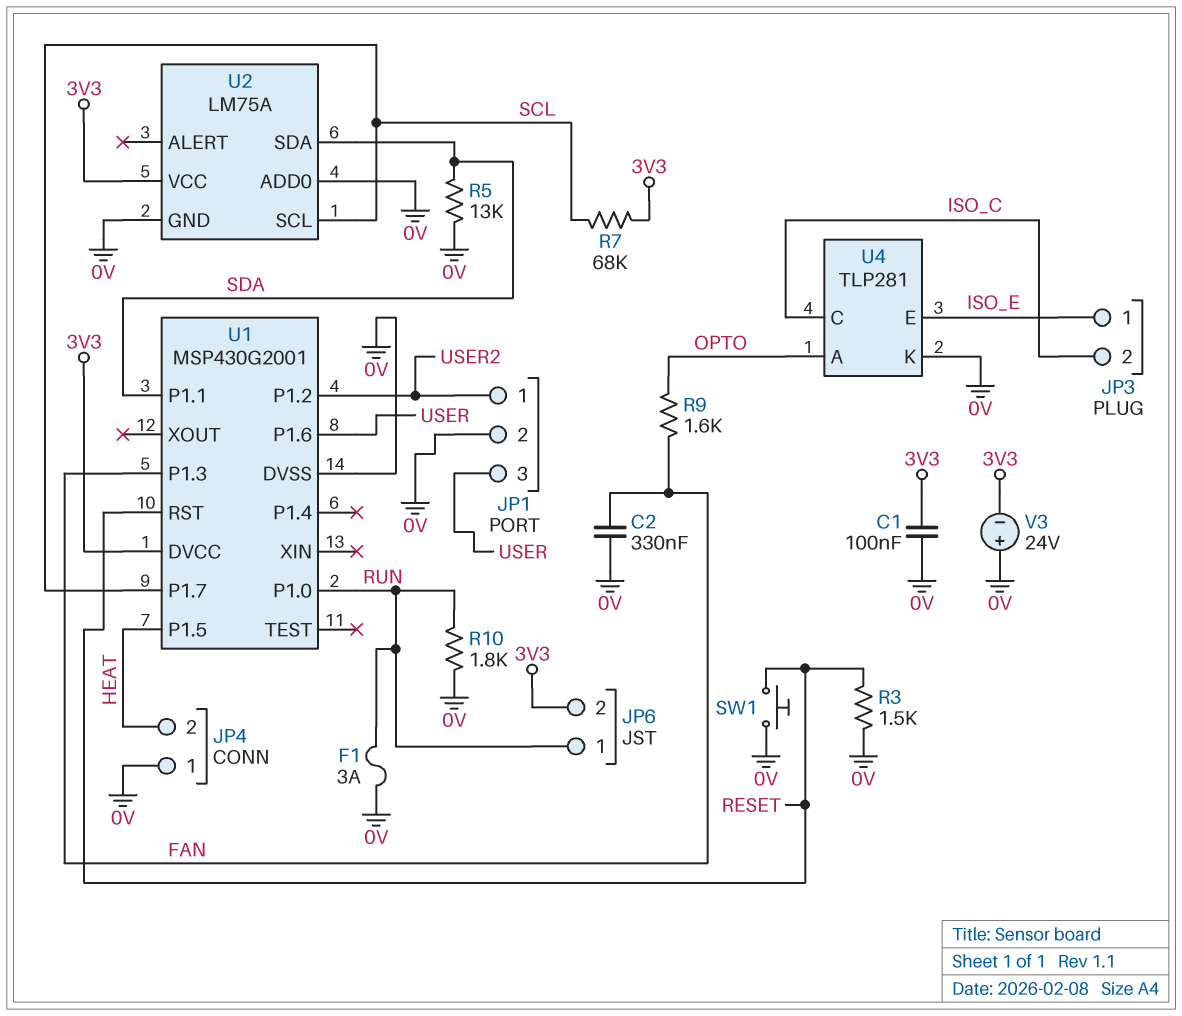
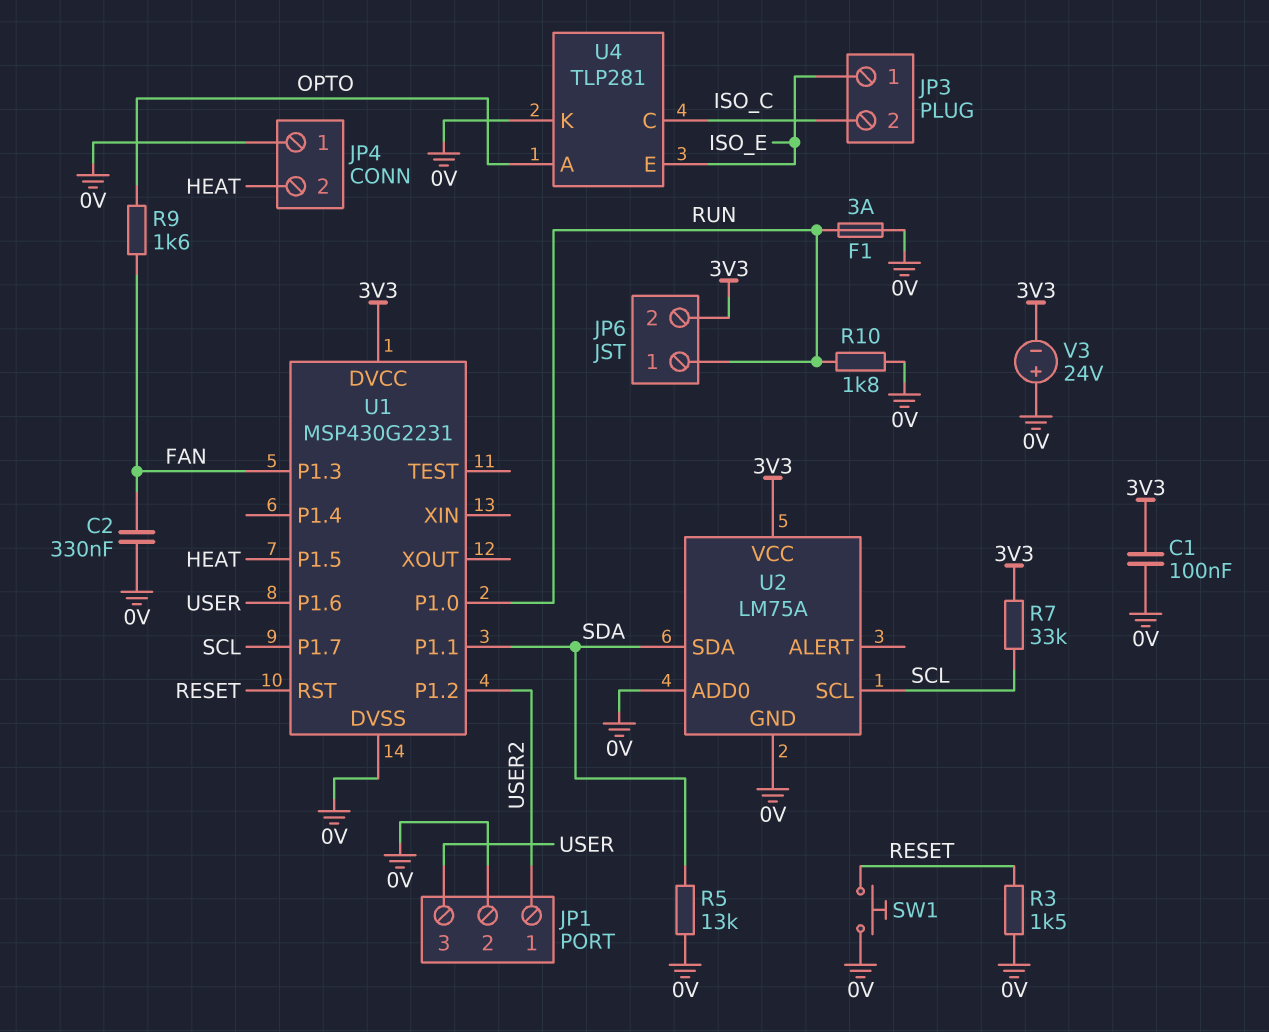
R7: 68k (3V3, SCL) -> 33k (3V3, SCL)
U1: MSP430G2001 -> MSP430G2231

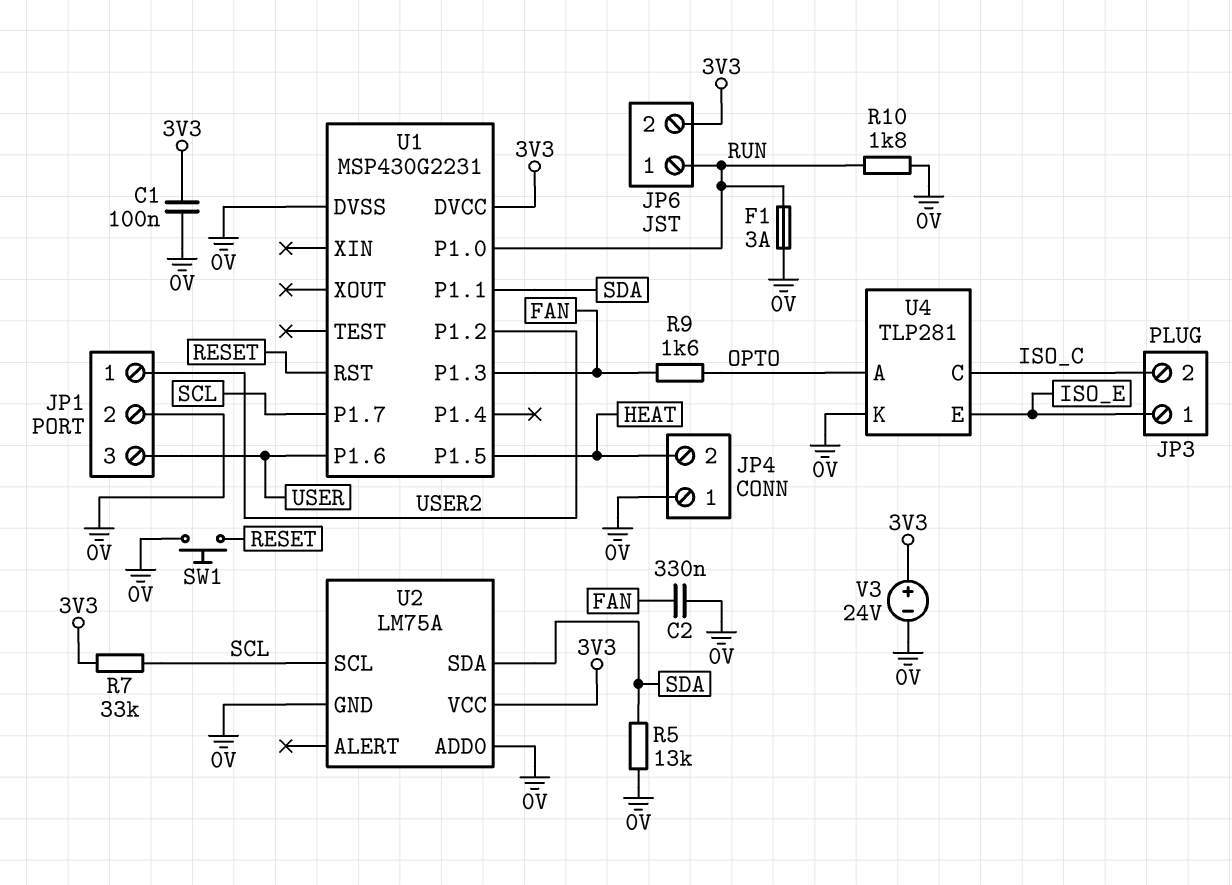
R3: 1.5k (0V, RESET) -> none
V3: 24V (plus 0V, minus 3V3) -> 24V (plus 3V3, minus 0V)

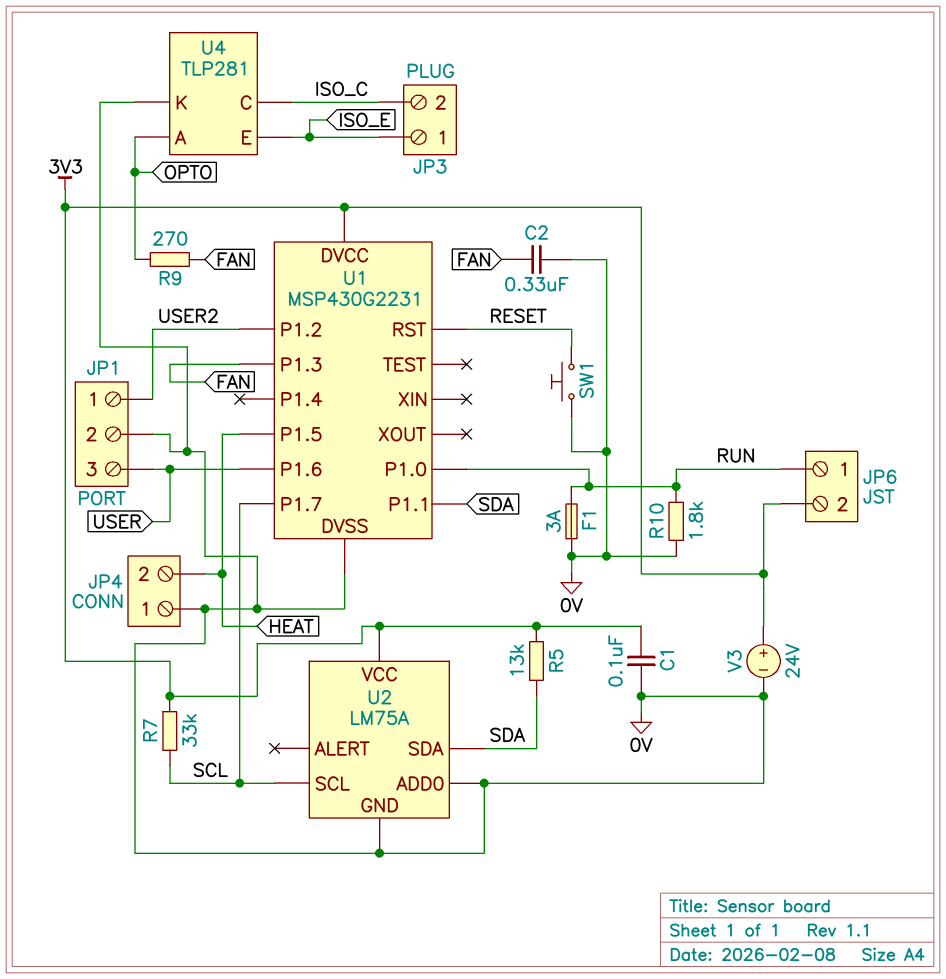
R5: 13k (0V, SDA) -> 13k (3V3, SDA)
R9: 1.6k (FAN, OPTO) -> 270 (FAN, OPTO)

